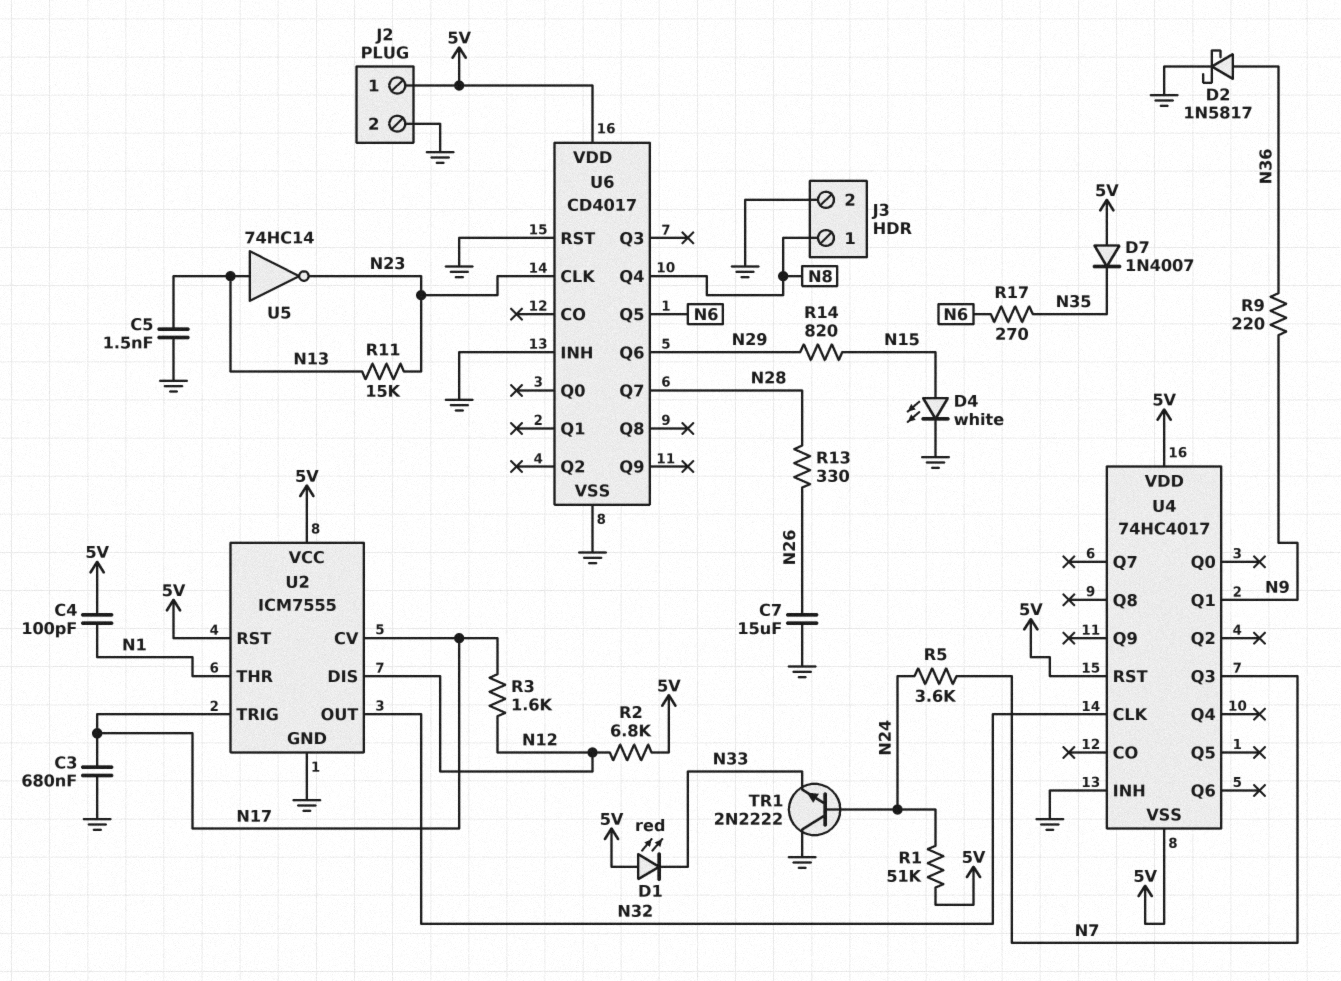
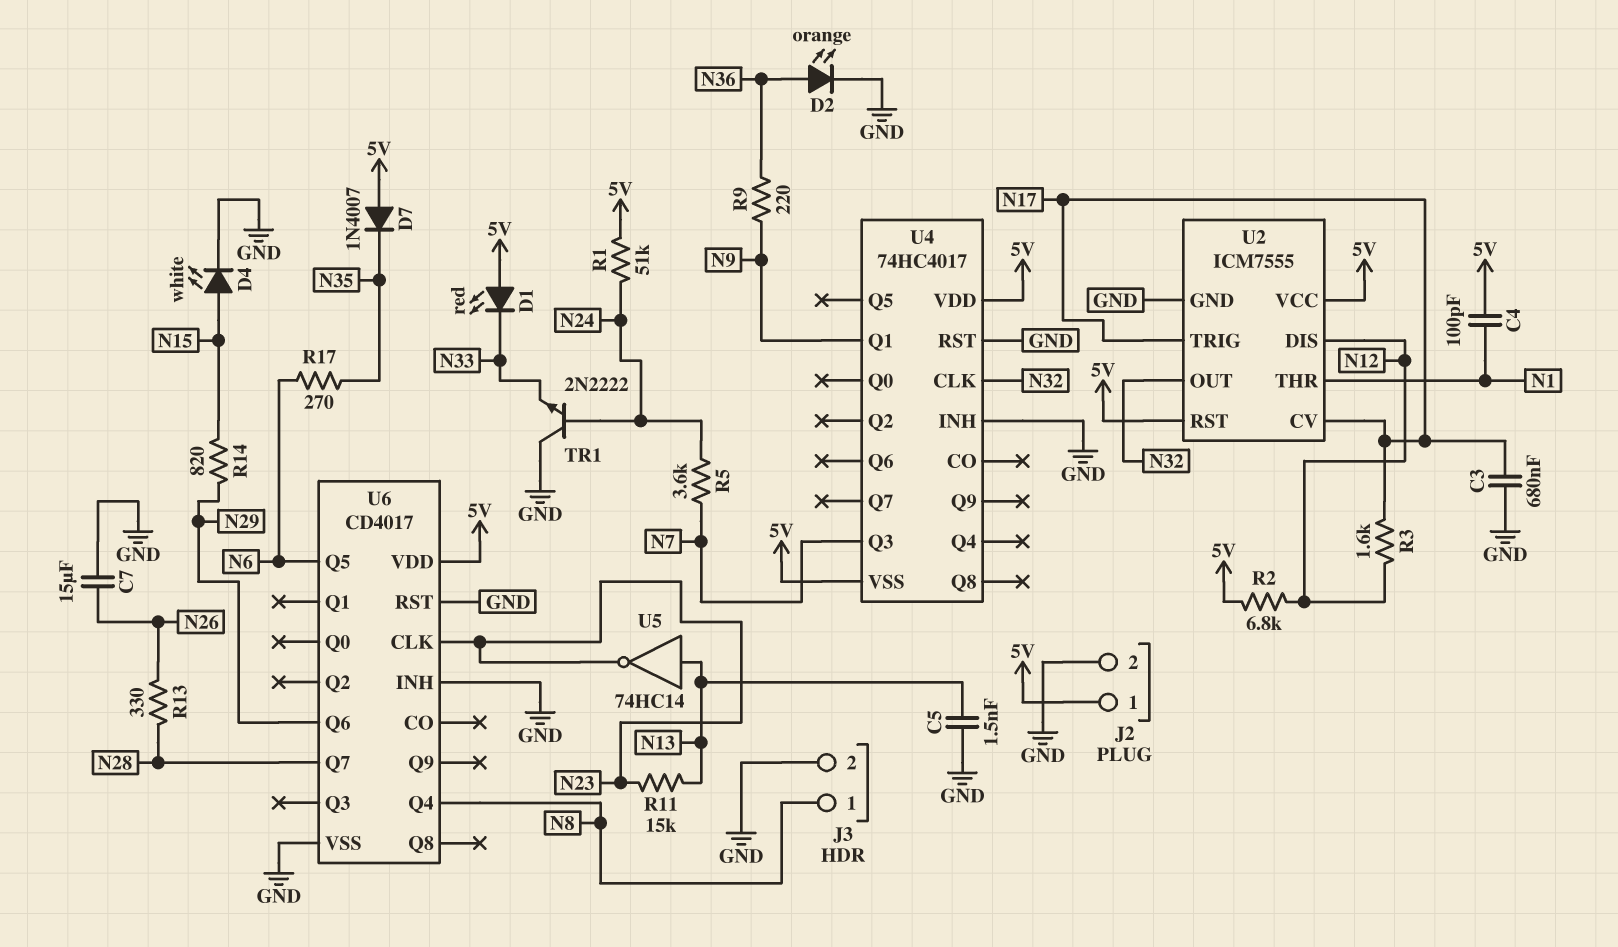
D2: schottky 1N5817 (A N36, K GND) -> LED orange (A N36, K GND)
U4 pin RST: 5V -> GND

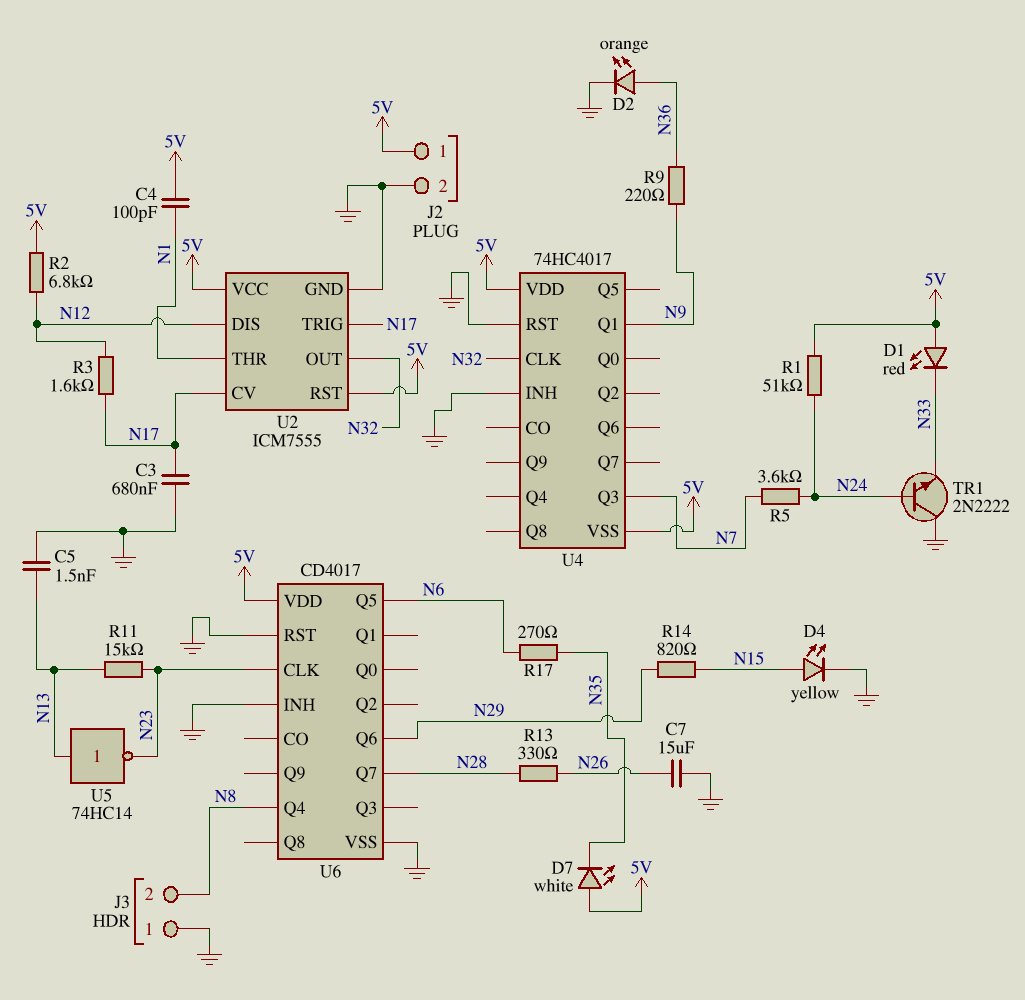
D4: LED white (A N15, K GND) -> LED yellow (A N15, K GND)
D7: diode 1N4007 (A 5V, K N35) -> LED white (A 5V, K N35)
J3 pin 1: N8 -> GND
J3 pin 2: GND -> N8

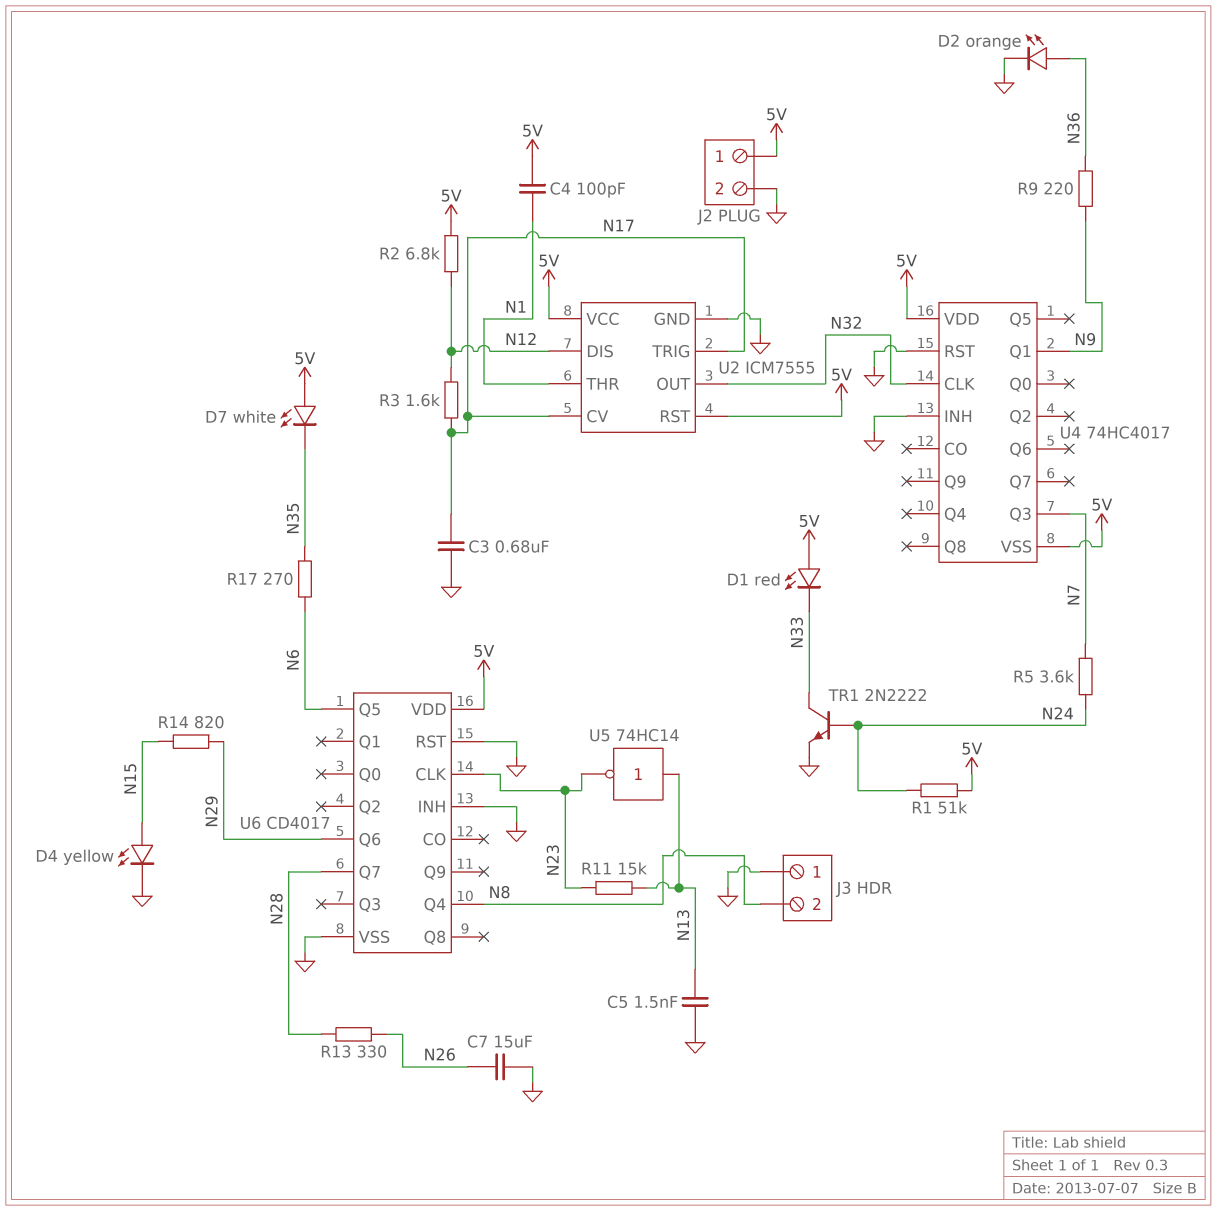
TR1: NPN 2N2222 (B N24, C GND, E N33) -> NPN 2N2222 (B N24, C N33, E GND)

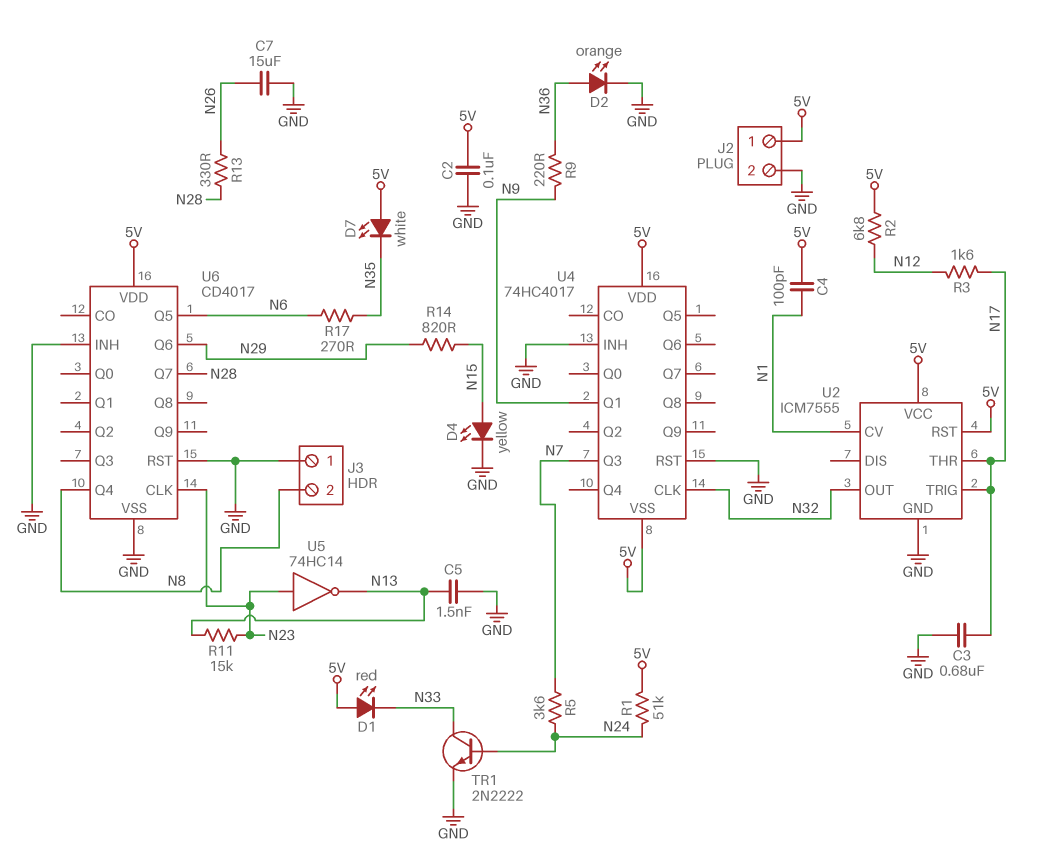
C2: none -> 100nF (5V, GND)
U2 pin CV: N17 -> N1
U2 pin DIS: N12 -> none
U2 pin THR: N1 -> N17
U5: NOT 74HC14 (in N13, out N23) -> NOT 74HC14 (in N23, out N13)

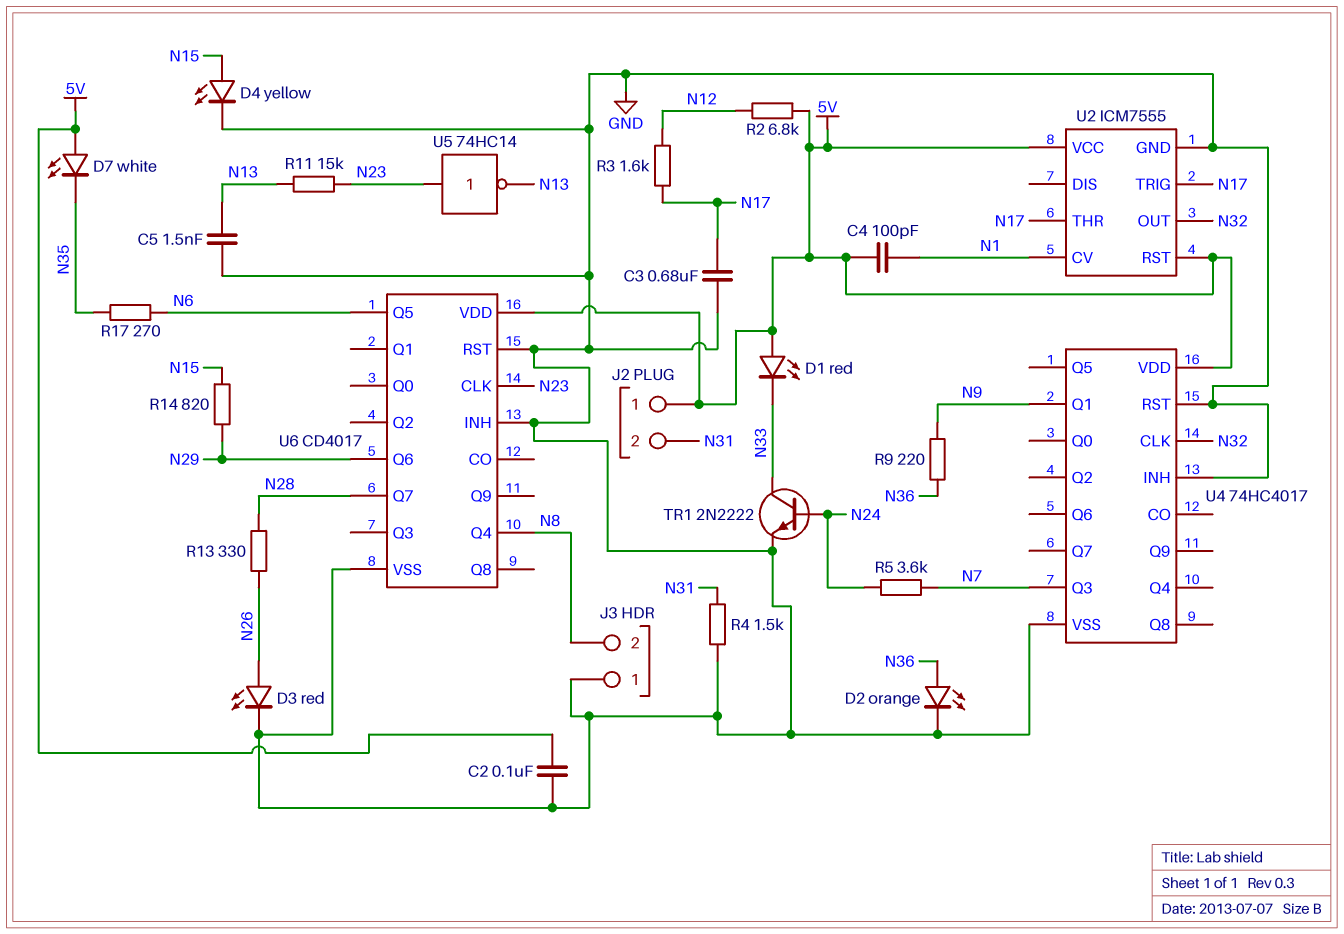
C7: 15uF (GND, N26) -> none
D3: none -> LED red (A N26, K GND)
J2 pin 2: GND -> N31
R1: 51k (5V, N24) -> none
R4: none -> 1.5k (GND, N31)
U4 pin VSS: 5V -> GND

